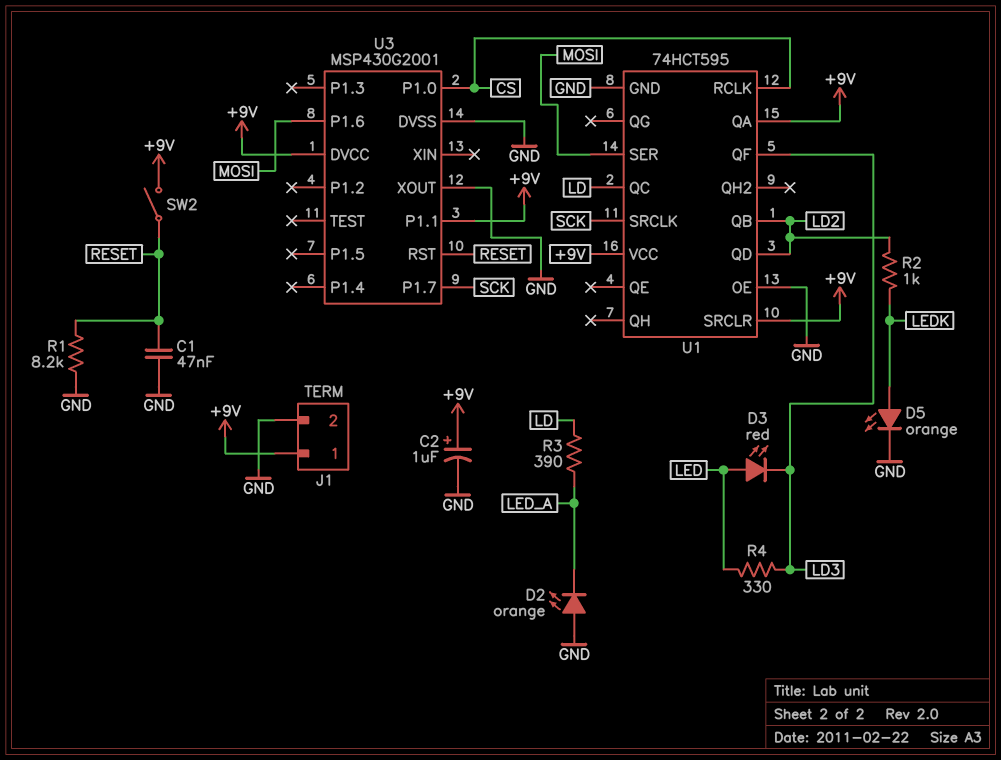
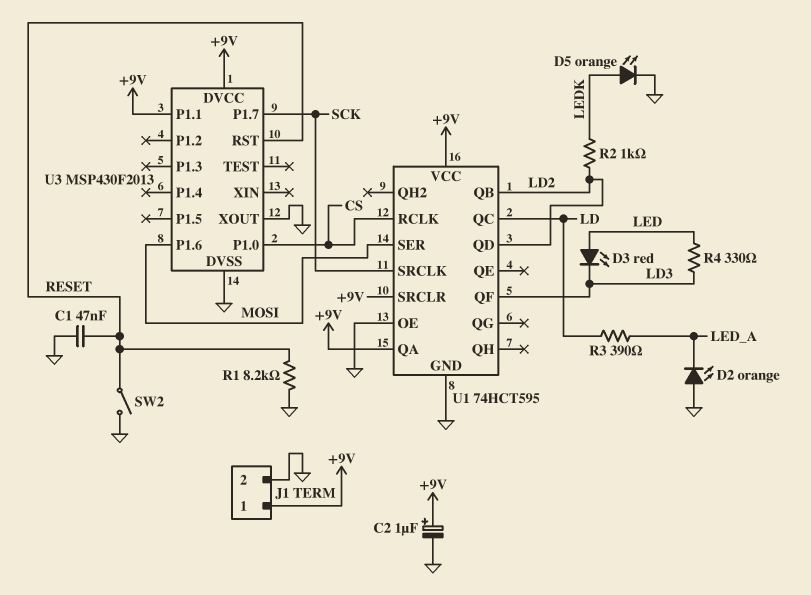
SW2: switch (+9V, RESET) -> switch (GND, RESET)
U3: MSP430G2001 -> MSP430F2013

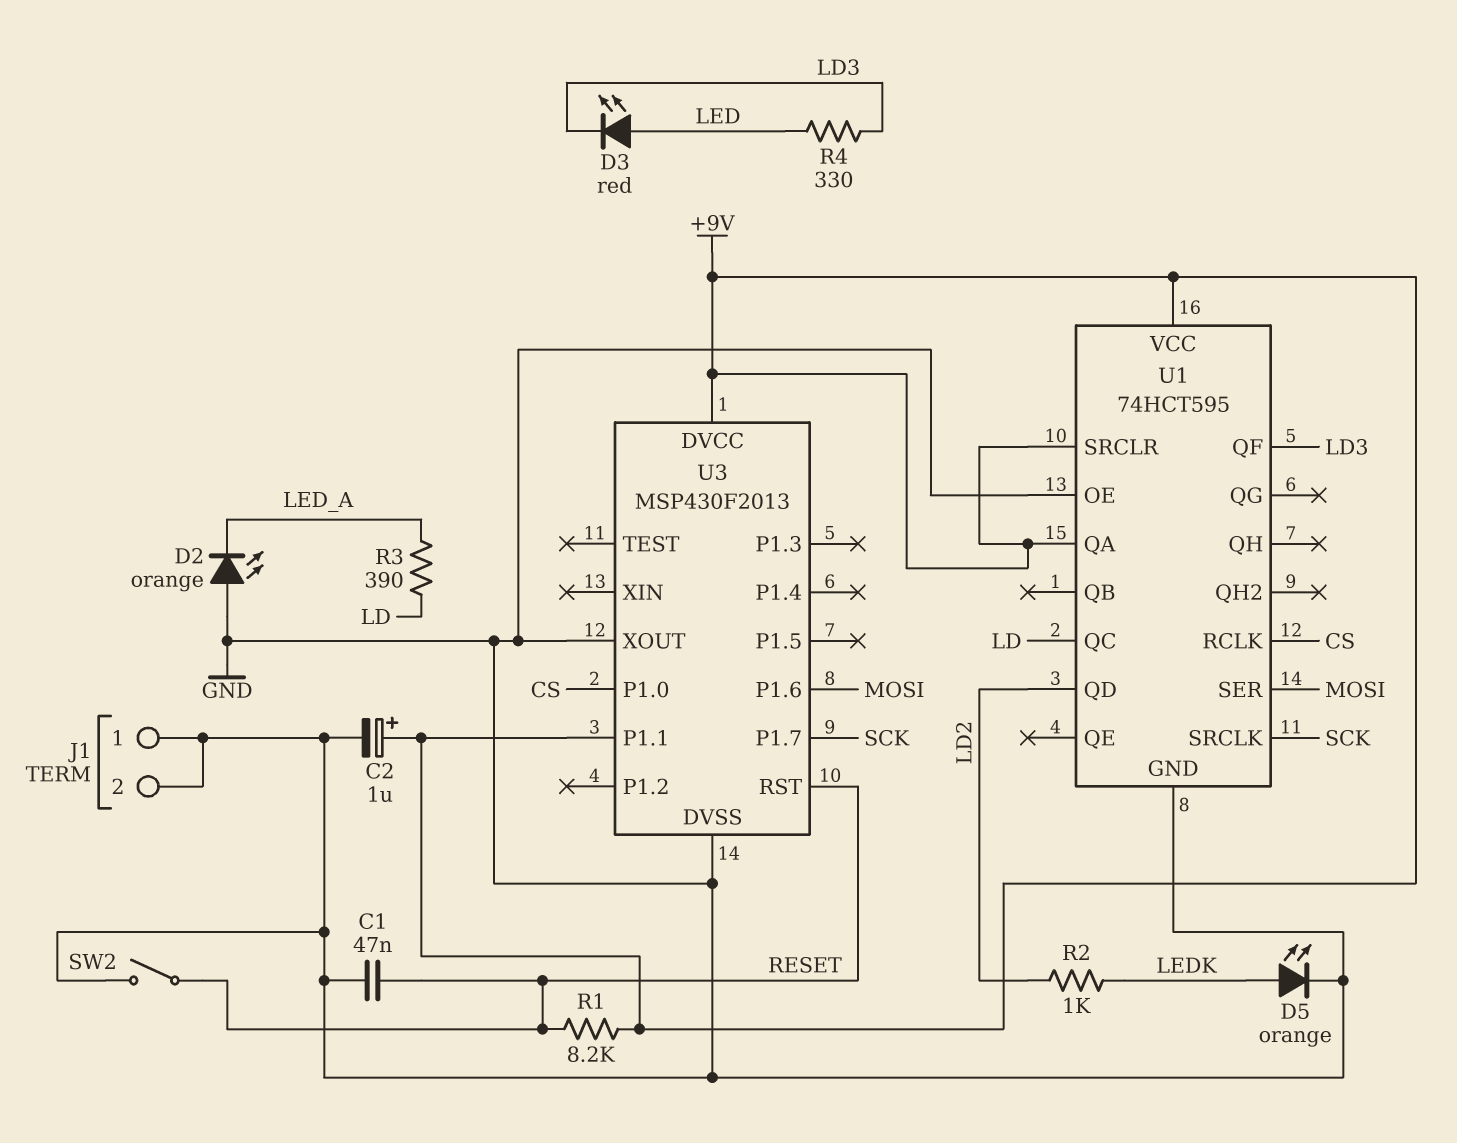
J1 pin 1: +9V -> GND
R1: 8.2k (GND, RESET) -> 8.2k (+9V, RESET)
U1 pin QB: LD2 -> none

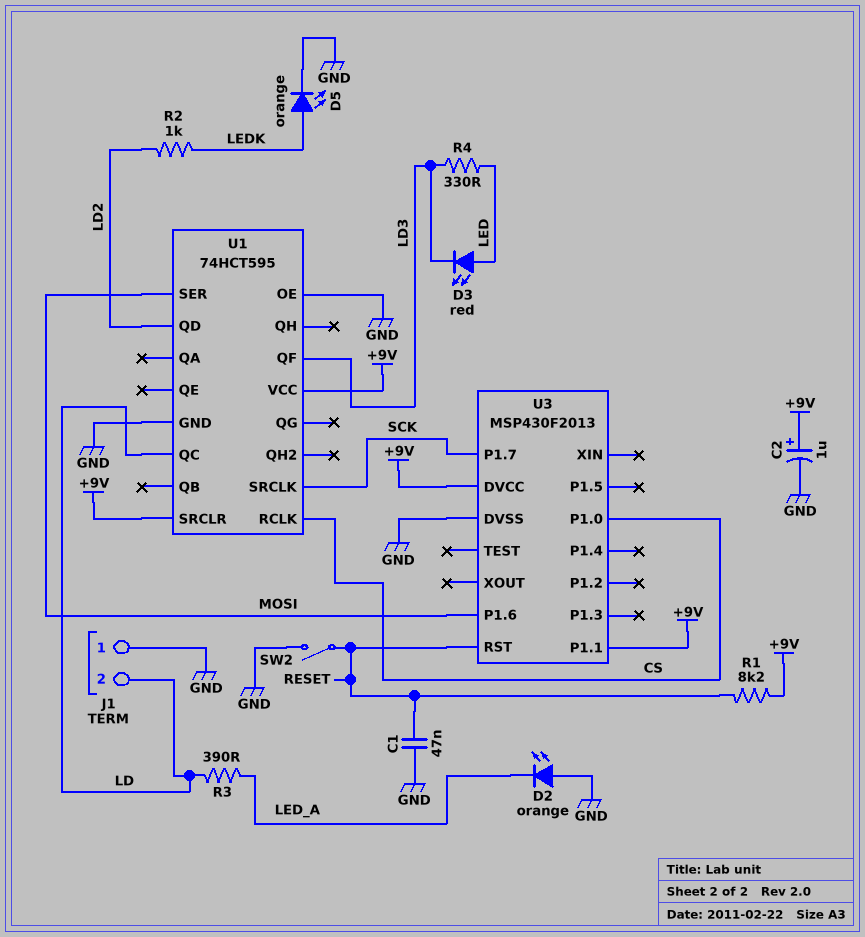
J1 pin 2: GND -> LD
U1 pin QA: +9V -> none
U3 pin XOUT: GND -> none

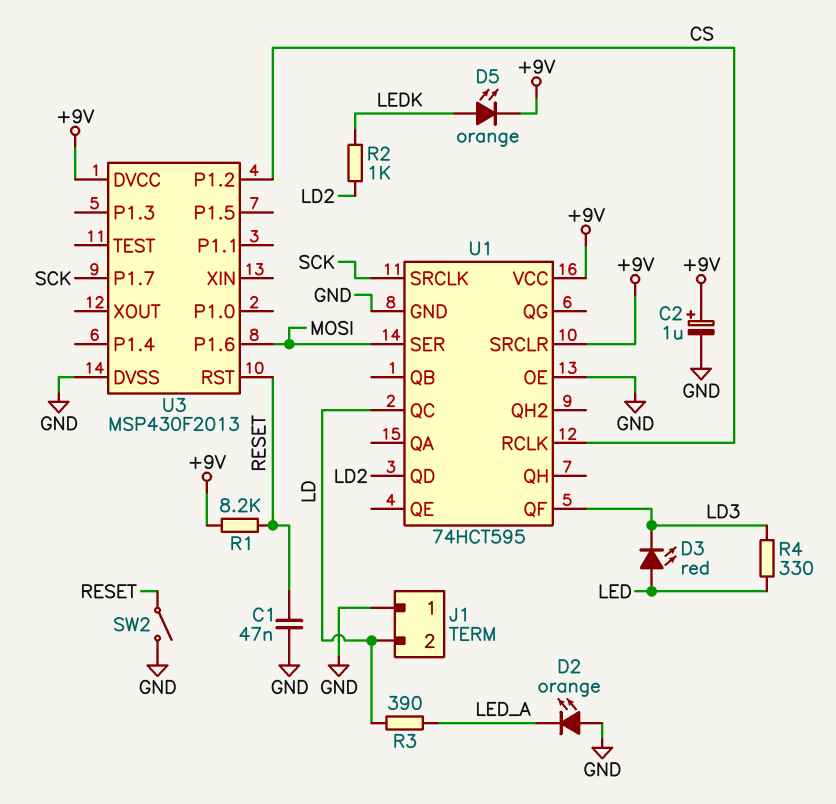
D5: LED orange (A LEDK, K GND) -> LED orange (A LEDK, K +9V)
U3 pin P1.0: CS -> none
U3 pin P1.1: +9V -> none
U3 pin P1.2: none -> CS

